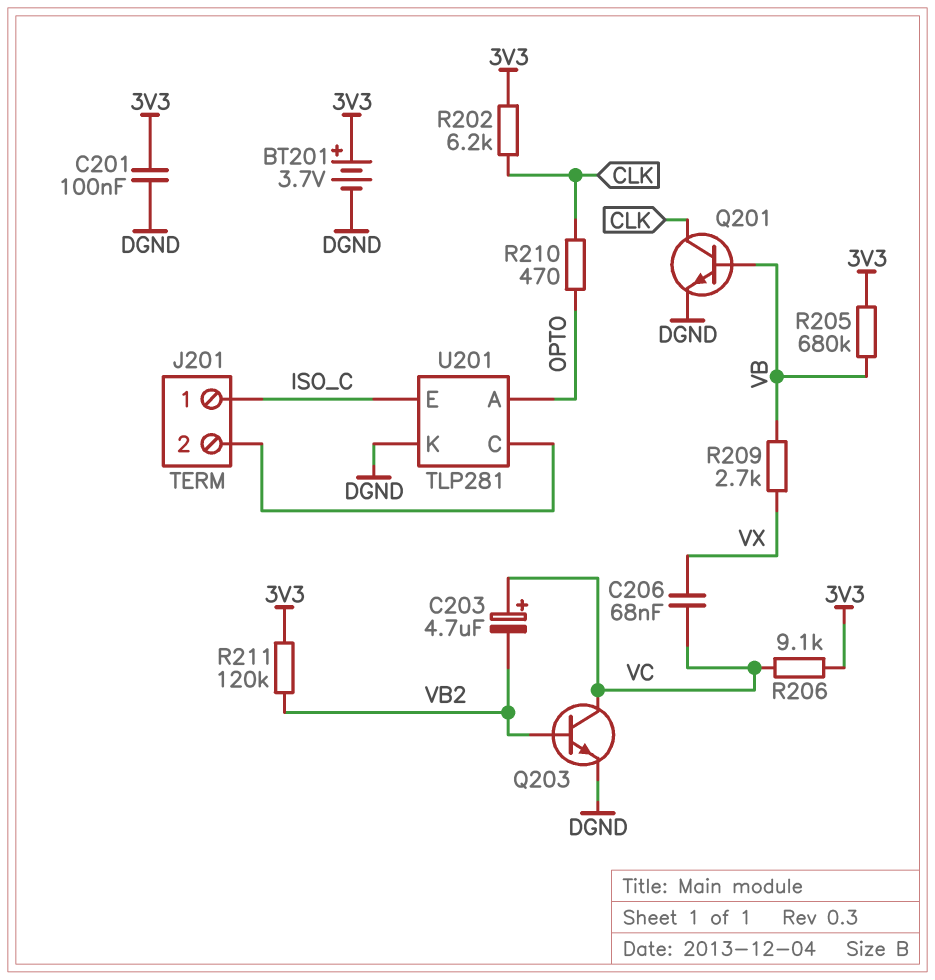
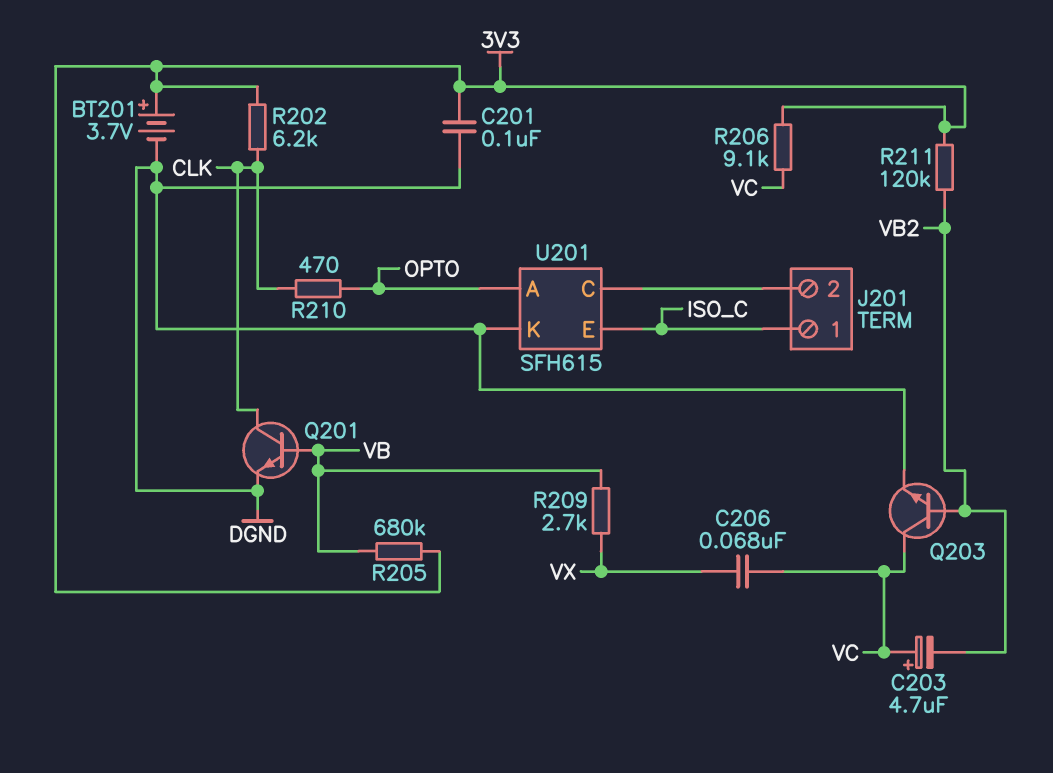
U201: TLP281 -> SFH615

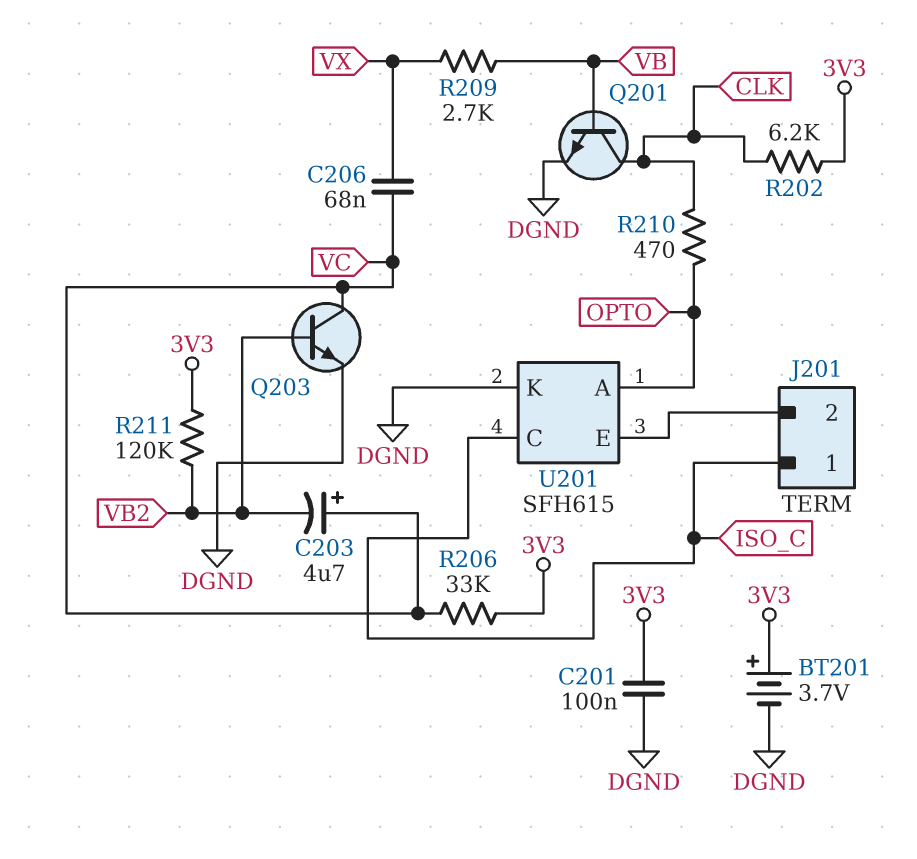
R205: 680k (3V3, VB) -> none
R206: 9.1k (3V3, VC) -> 33k (3V3, VC)
U201 pin C: J201/2 -> ISO_C
U201 pin E: ISO_C -> J201/2

